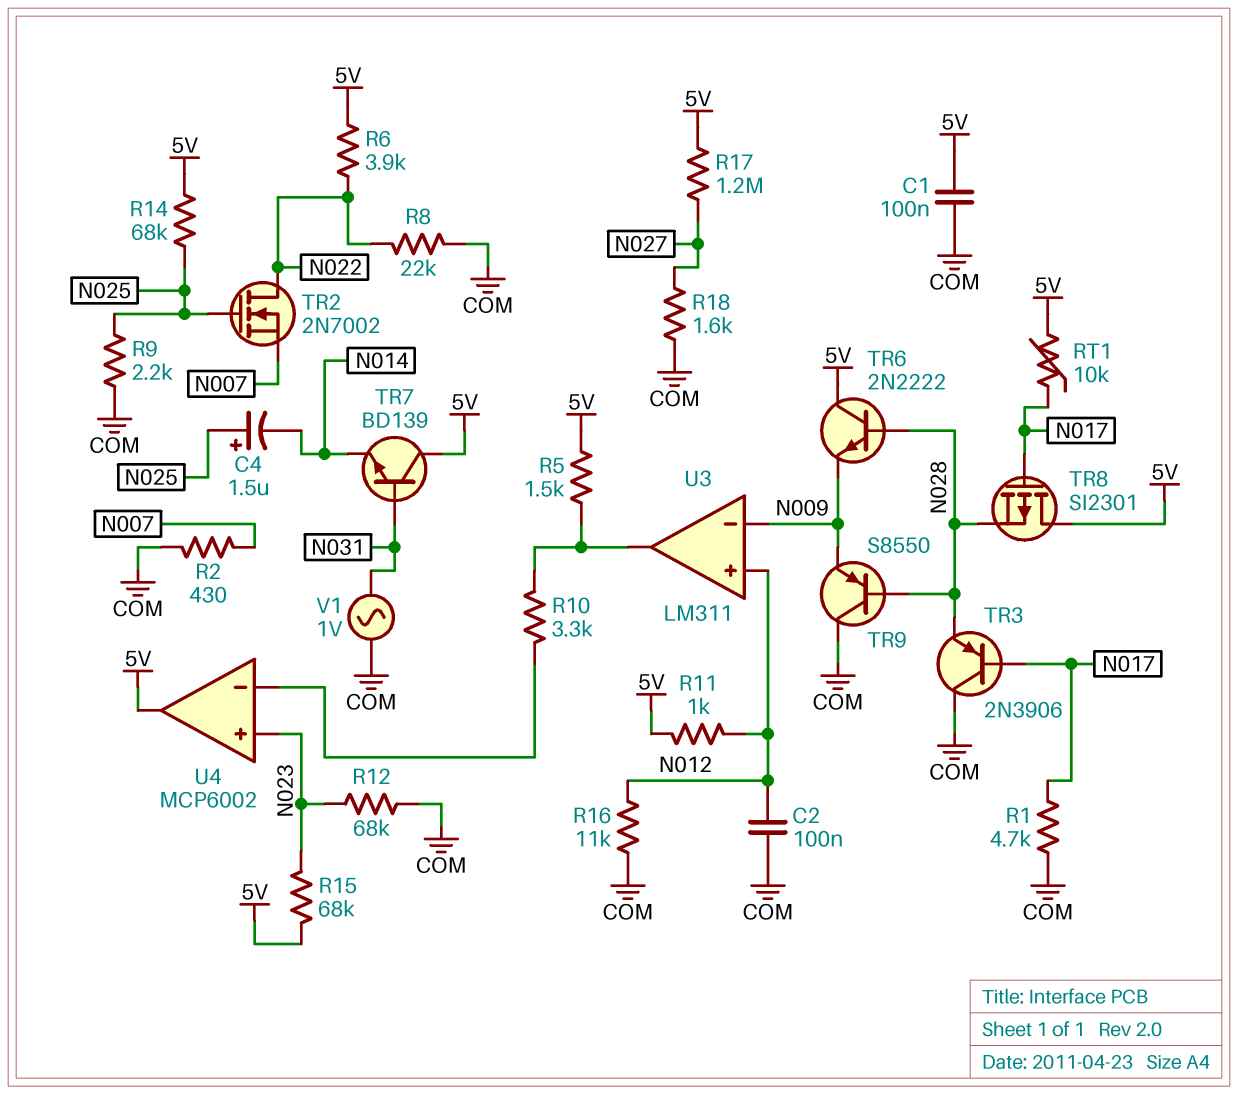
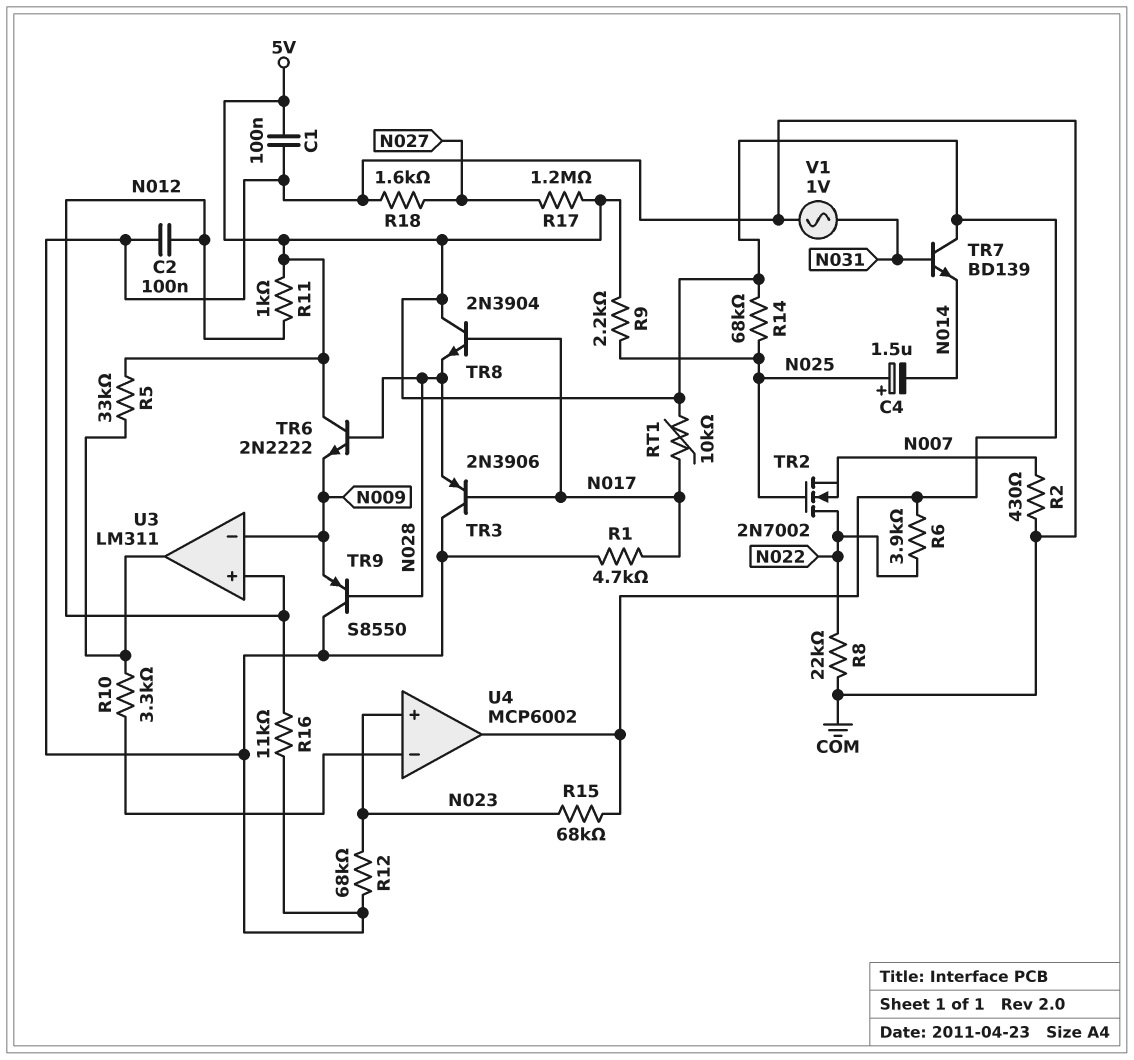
R5: 1.5k (5V, U3/out) -> 33k (5V, U3/out)
R9: 2.2k (COM, N025) -> 2.2k (5V, N025)
TR8: PMOS SI2301 (G N017, D 5V, S N028) -> NPN 2N3904 (B N017, C 5V, E N028)

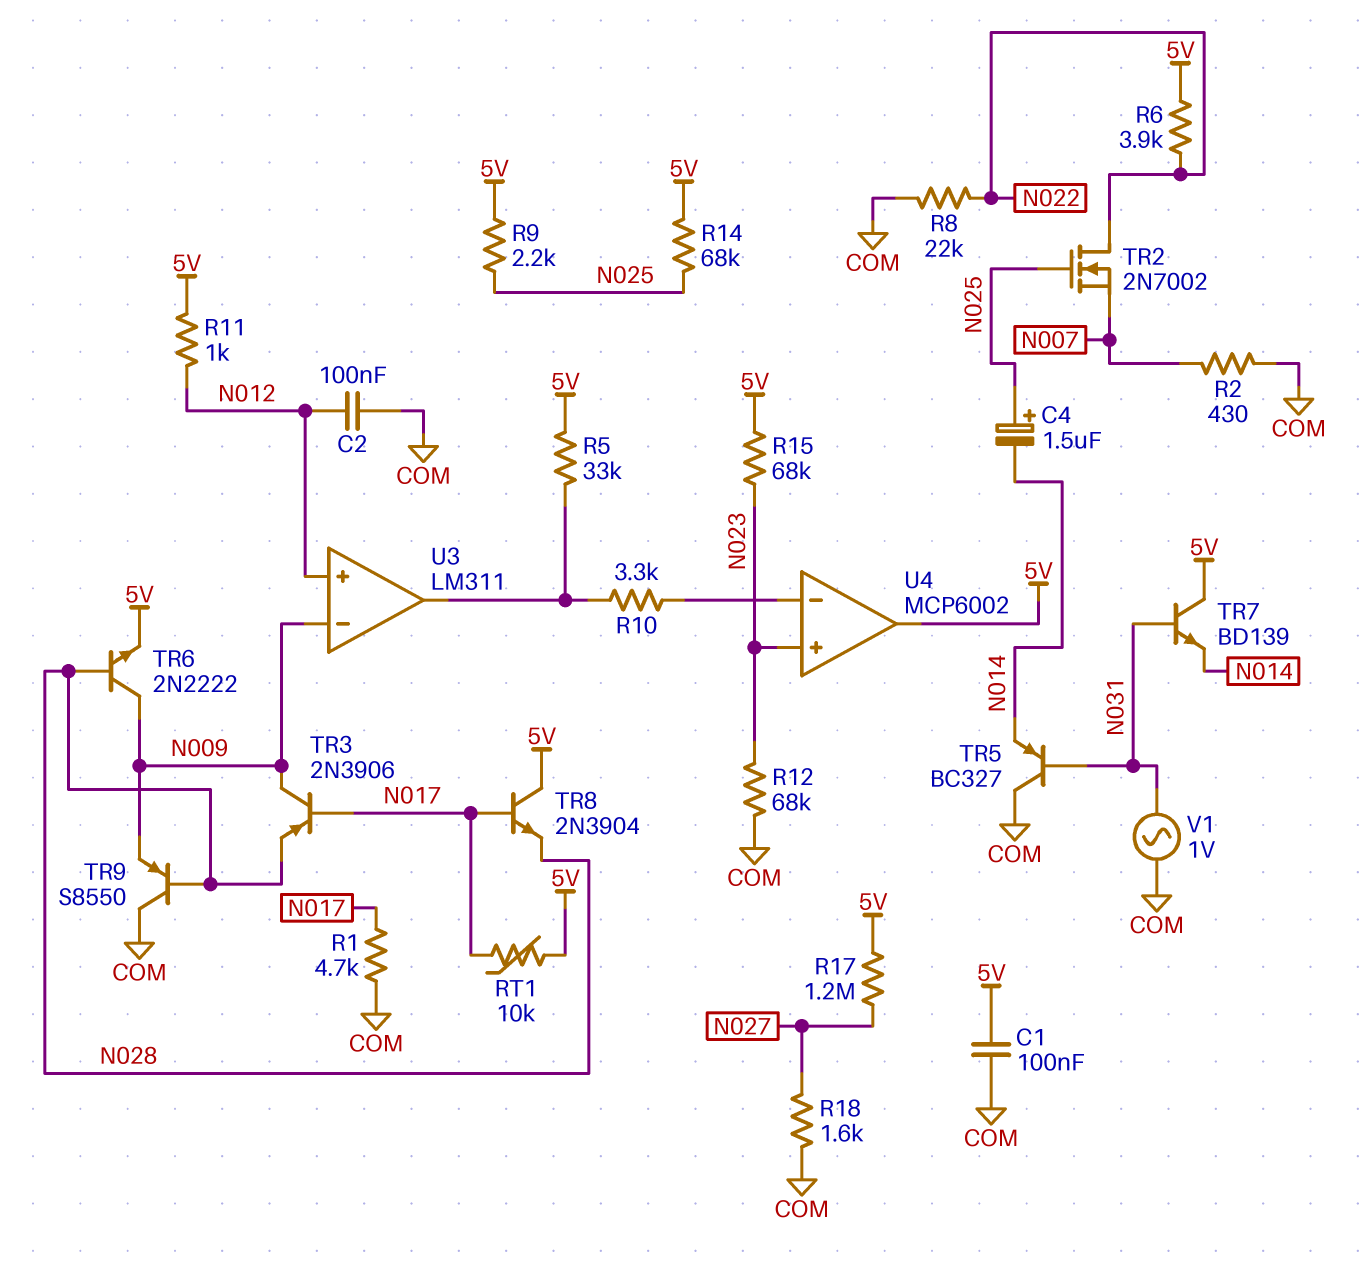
R16: 11k (COM, N012) -> none
TR3: PNP 2N3906 (B N017, C COM, E N028) -> PNP 2N3906 (B N017, C N009, E N028)
TR5: none -> PNP BC327 (B N031, C COM, E N014)
TR6: NPN 2N2222 (B N028, C 5V, E N009) -> NPN 2N2222 (B N028, C N009, E 5V)

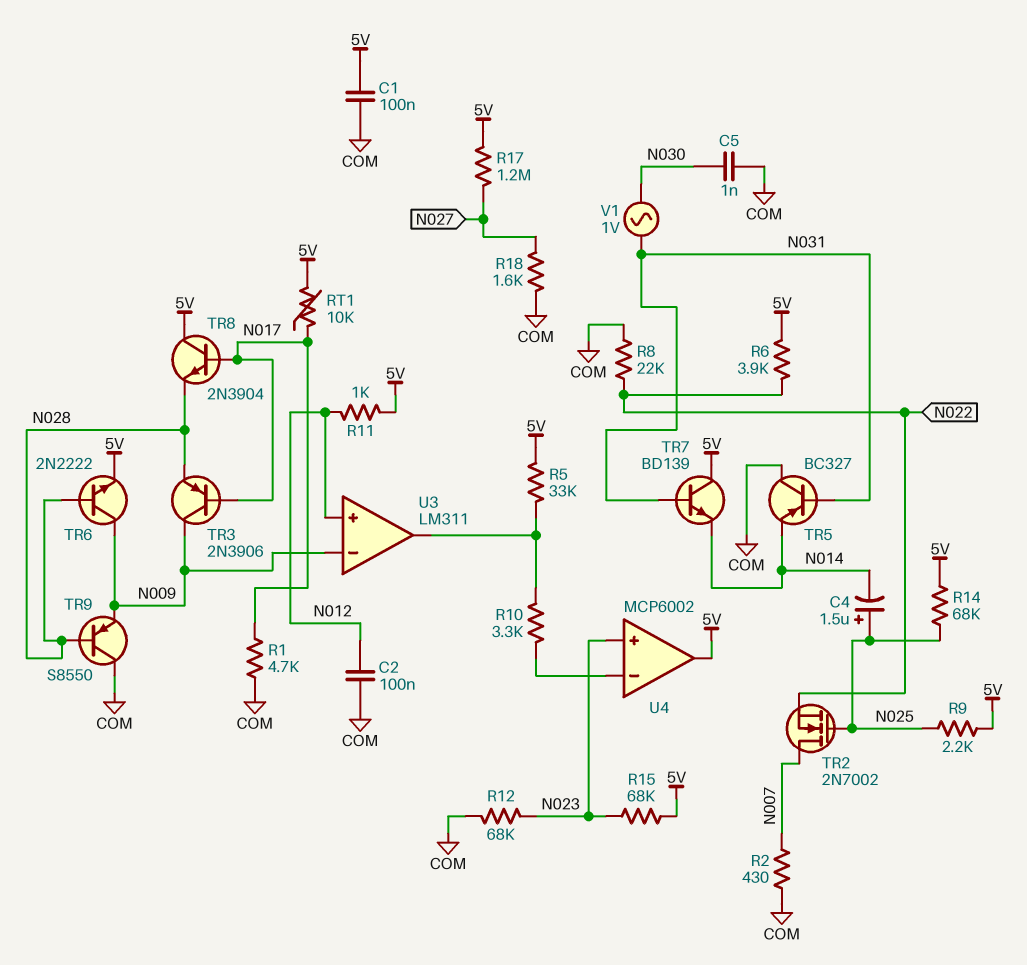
C5: none -> 1nF (COM, N030)
TR2: NMOS 2N7002 (G N025, D N022, S N007) -> NMOS 2N7002 (G N025, D N007, S N022)
V1: AC 1V (COM, N031) -> AC 1V (N030, N031)

